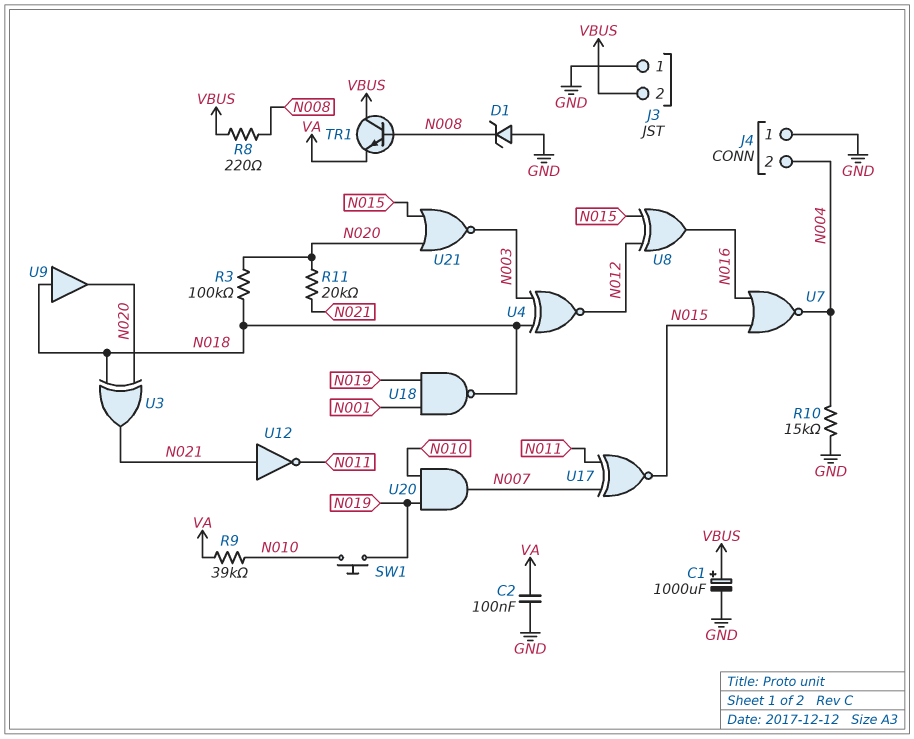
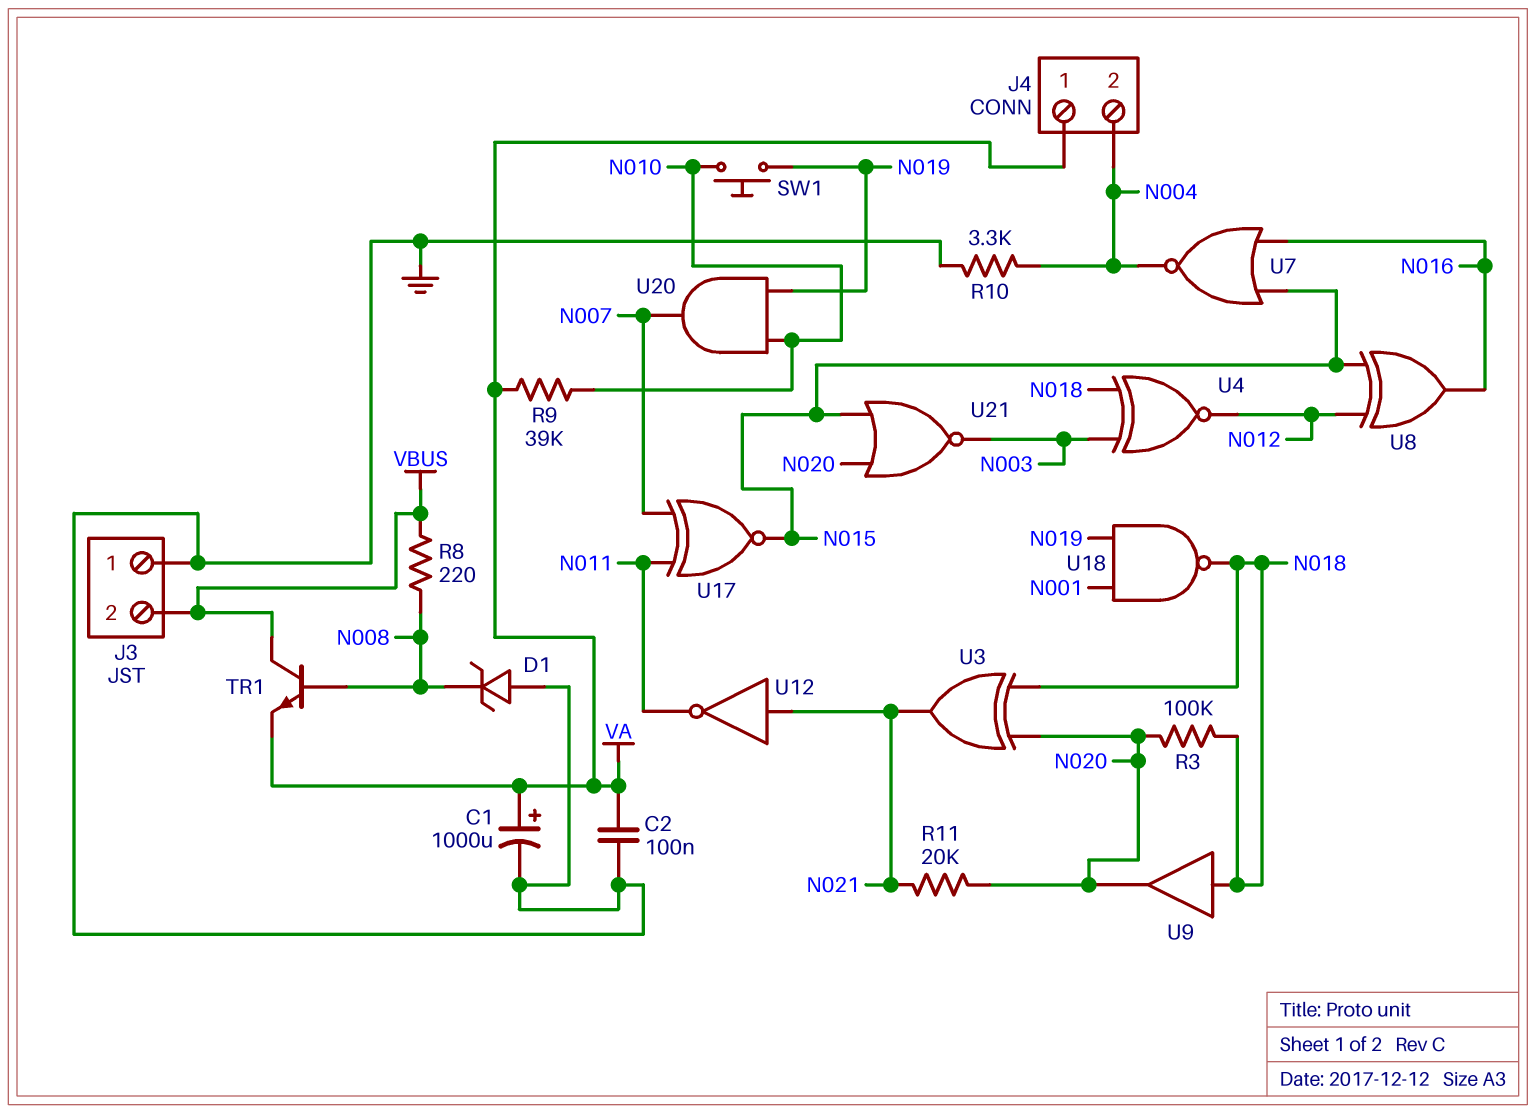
C1: 1000uF (plus VBUS, minus GND) -> 1000uF (plus VA, minus GND)
J4 pin 1: GND -> VA
R10: 15k (GND, N004) -> 3.3k (GND, N004)

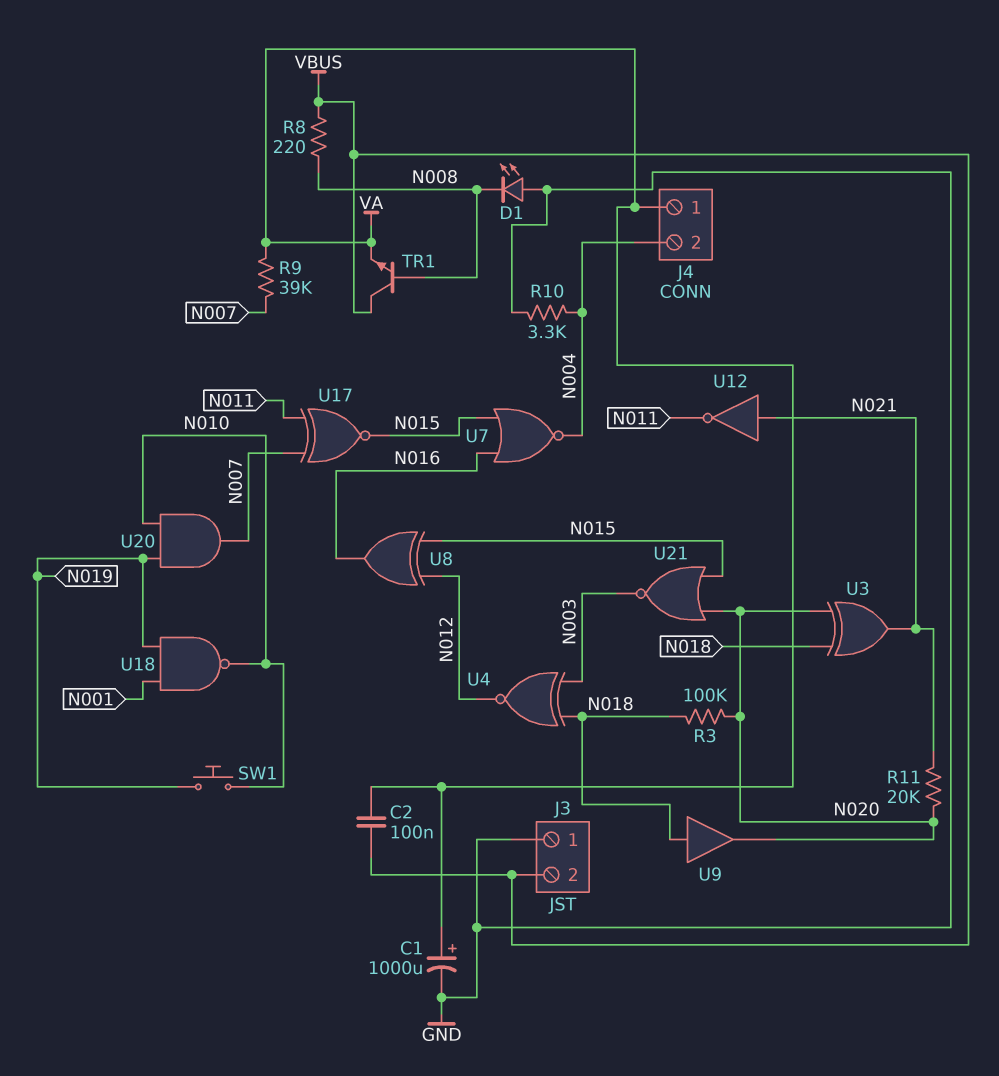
C2: 100nF (GND, VA) -> 100nF (VA, VBUS)
D1: zener (A GND, K N008) -> LED (A GND, K N008)
R9: 39k (N010, VA) -> 39k (N007, VA)
U18: NAND (in N001, in N019, out N018) -> NAND (in N001, in N019, out N010)

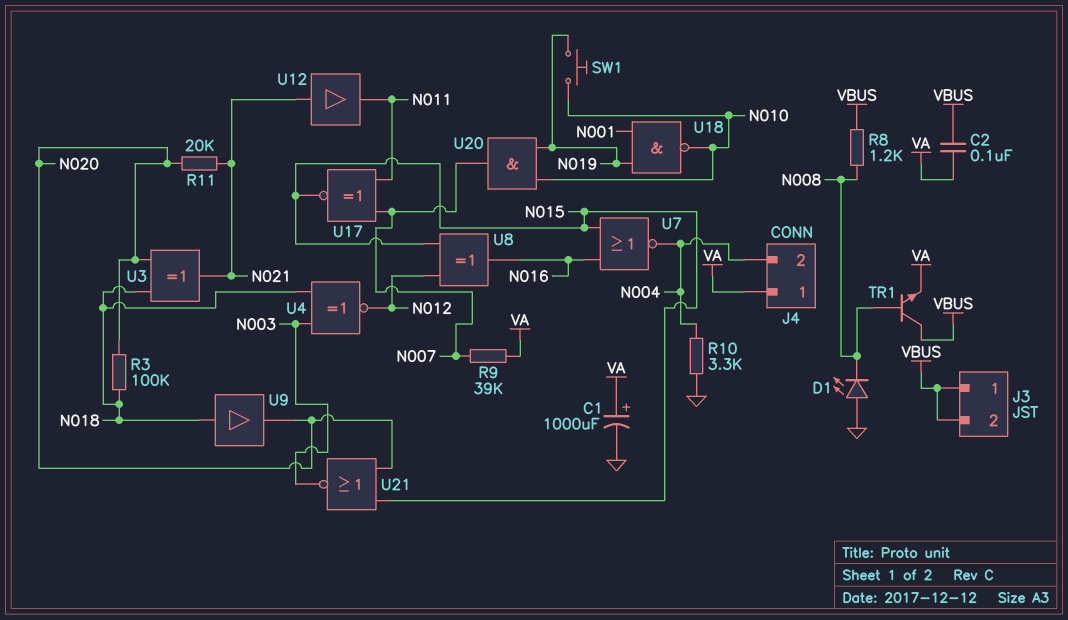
J3 pin 1: GND -> VBUS
R8: 220 (N008, VBUS) -> 1.2k (N008, VBUS)
U12: NOT (in N021, out N011) -> buffer (in N021, out N011)

